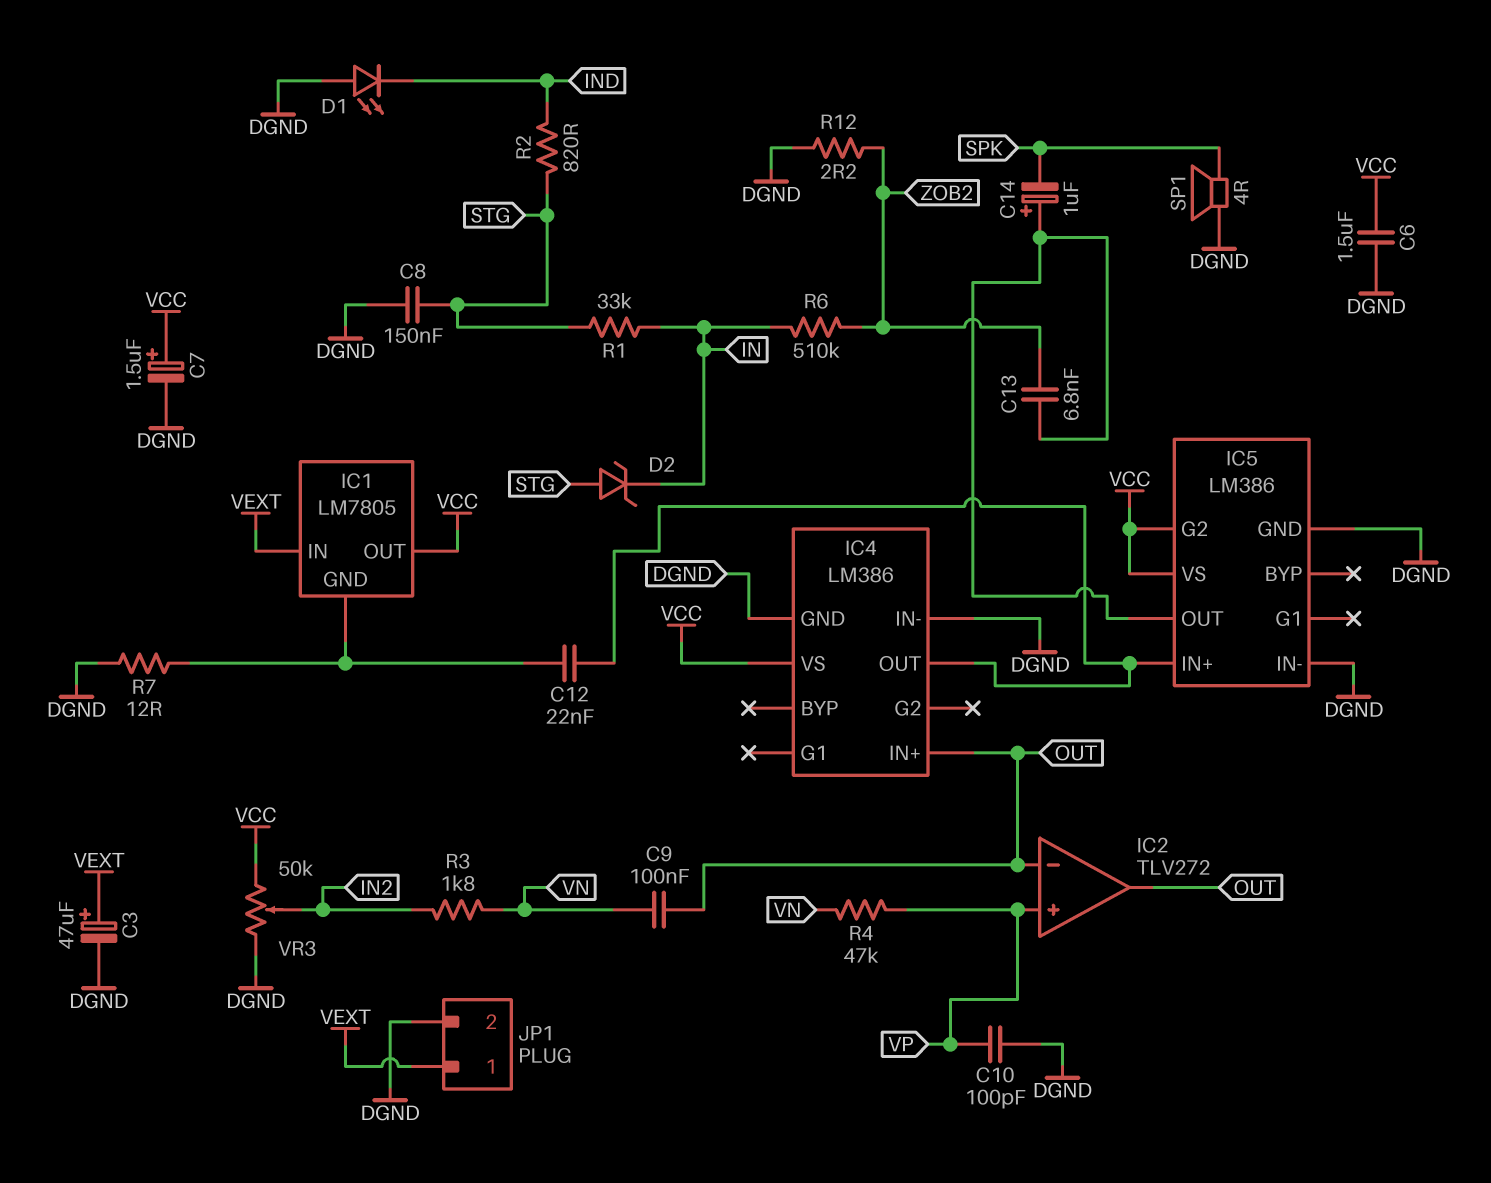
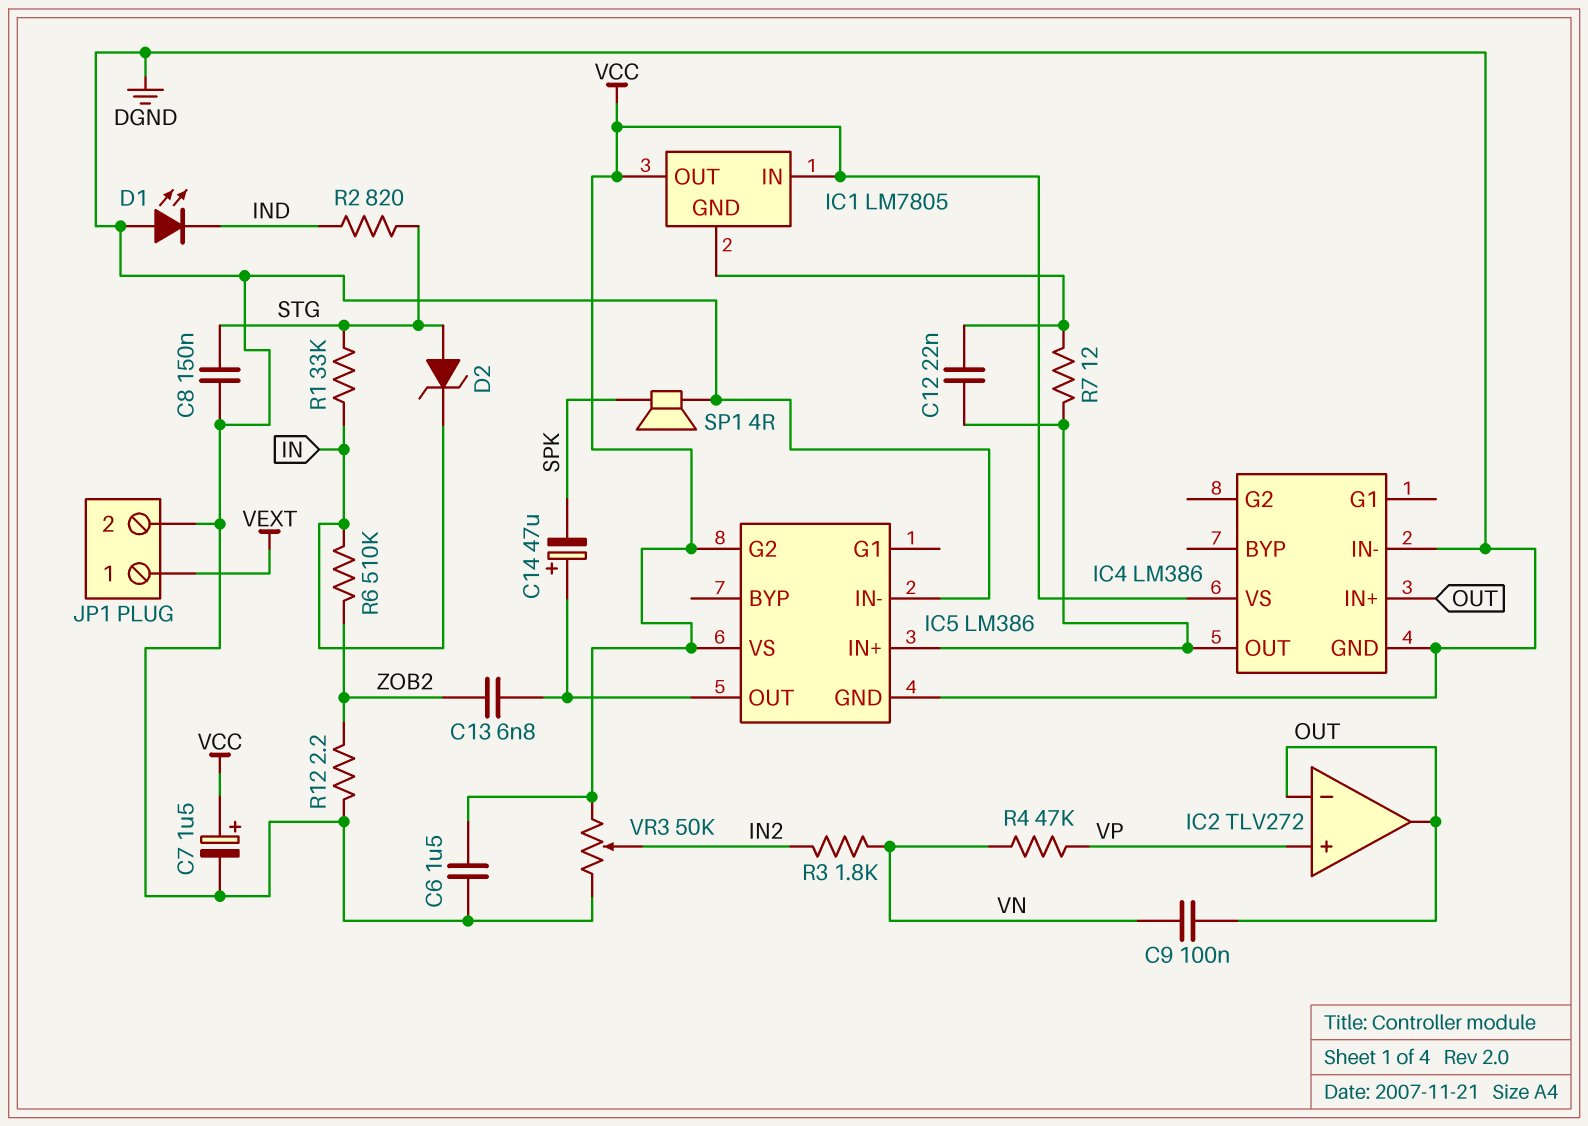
C3: 47uF (plus VEXT, minus DGND) -> none
C10: 100pF (DGND, VP) -> none
C14: 1uF (plus IC5/OUT, minus SPK) -> 47uF (plus IC5/OUT, minus SPK)
IC1 pin IN: VEXT -> VCC
R7: 12 (DGND, IC1/GND) -> 12 (IC1/GND, IC4/OUT)

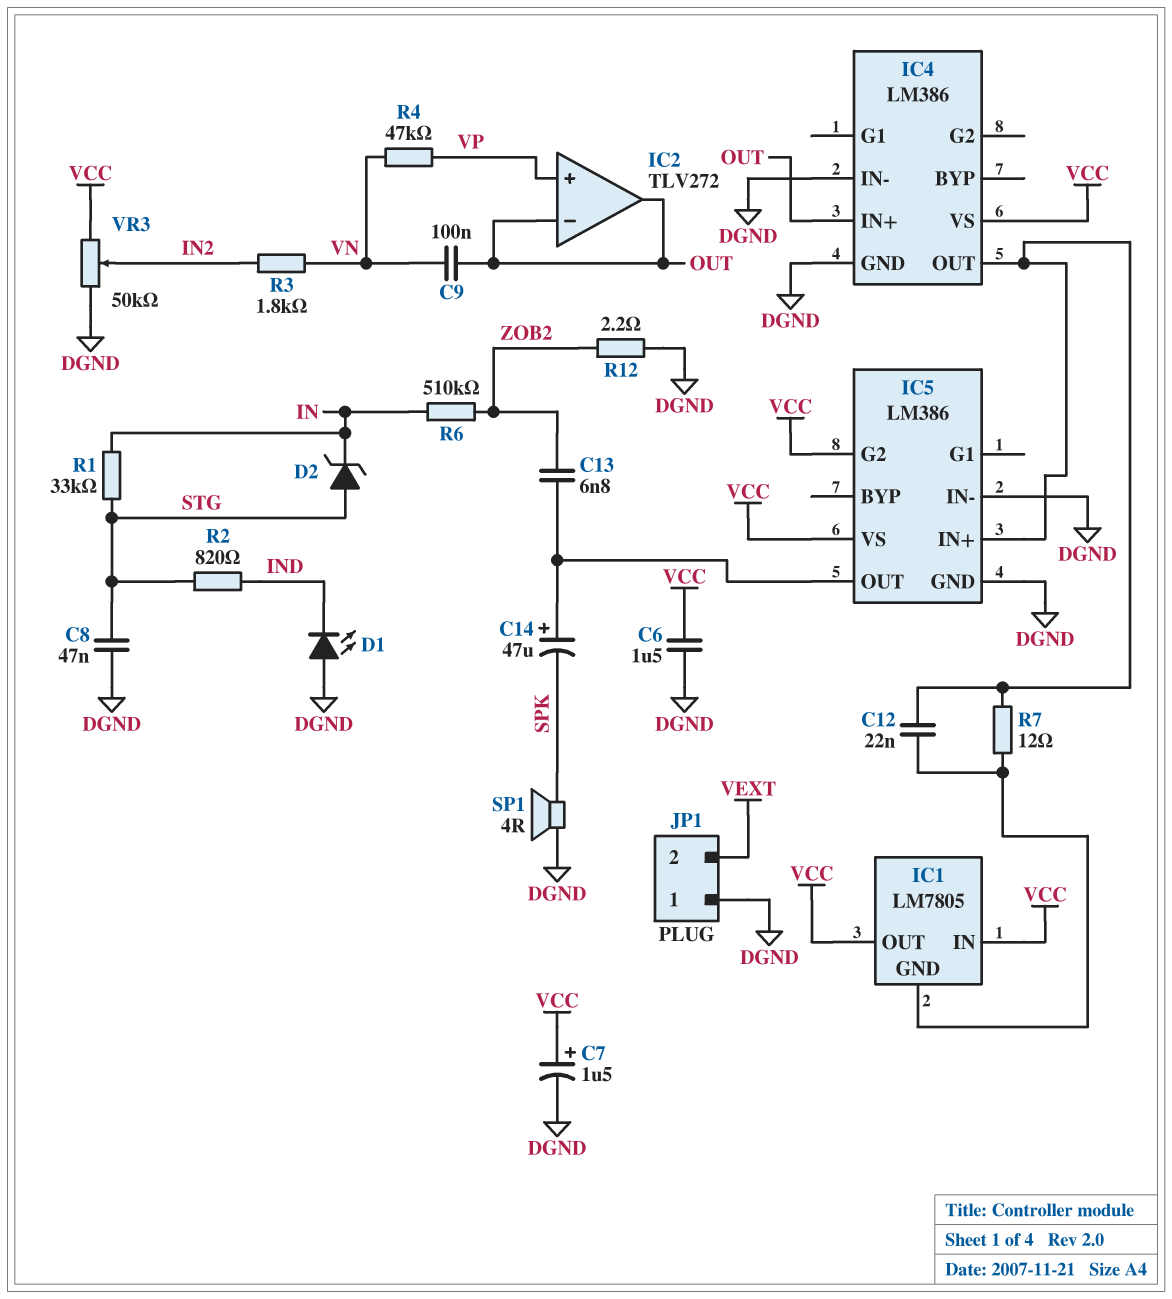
C8: 150nF (DGND, STG) -> 47nF (DGND, STG)
JP1 pin 1: VEXT -> DGND
JP1 pin 2: DGND -> VEXT

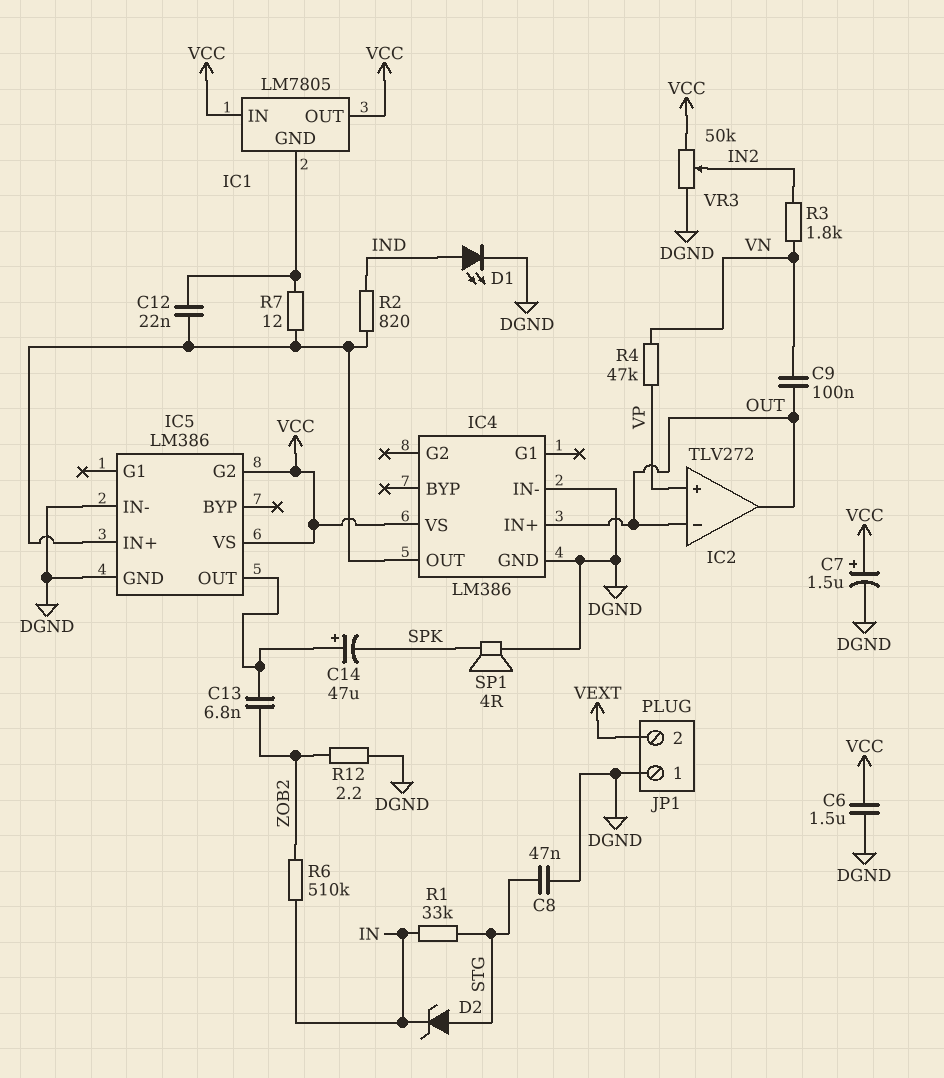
D1: LED (A DGND, K IND) -> LED (A IND, K DGND)
R2: 820 (IND, STG) -> 820 (IC4/OUT, IND)

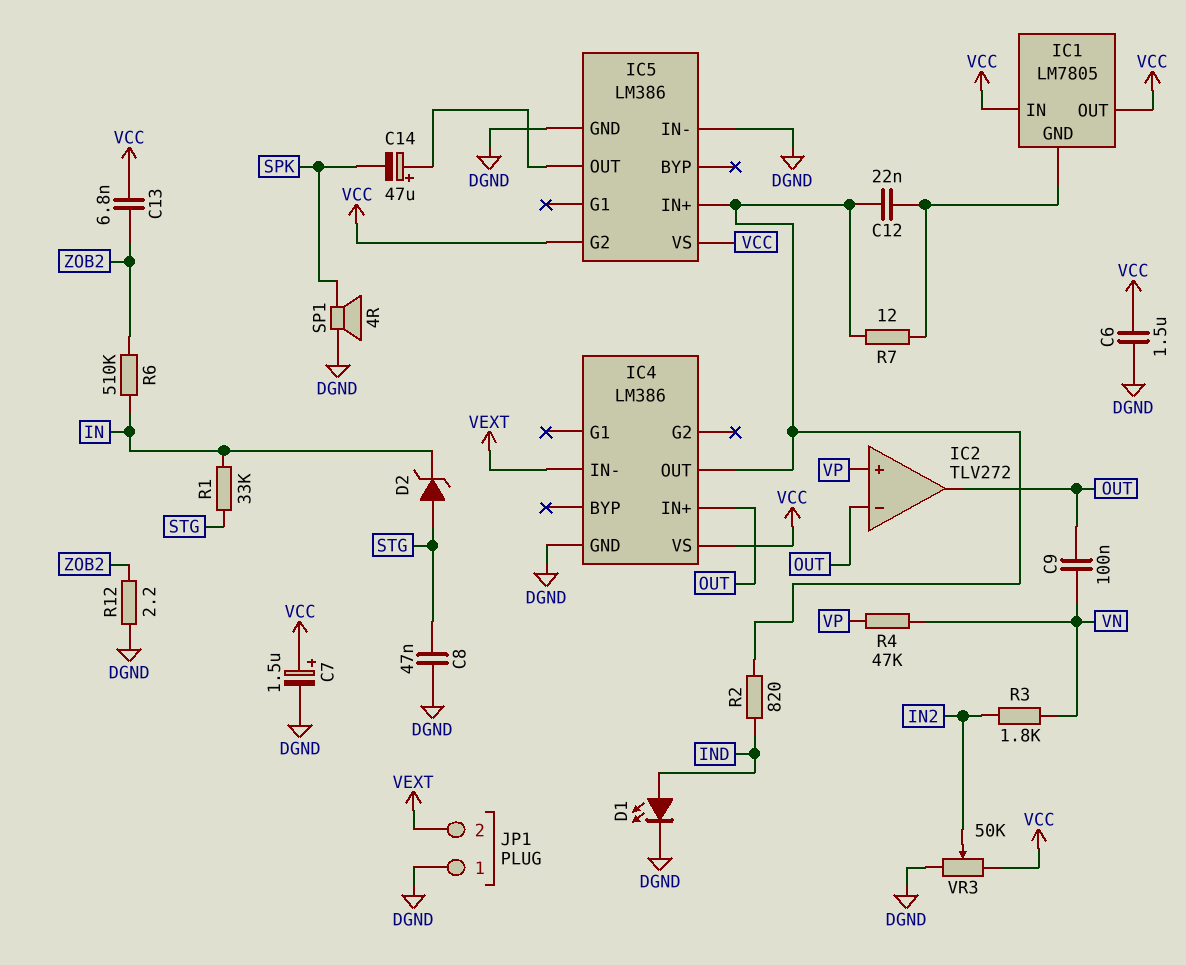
C13: 6.8nF (IC5/OUT, ZOB2) -> 6.8nF (VCC, ZOB2)
IC4 pin IN-: DGND -> VEXT

